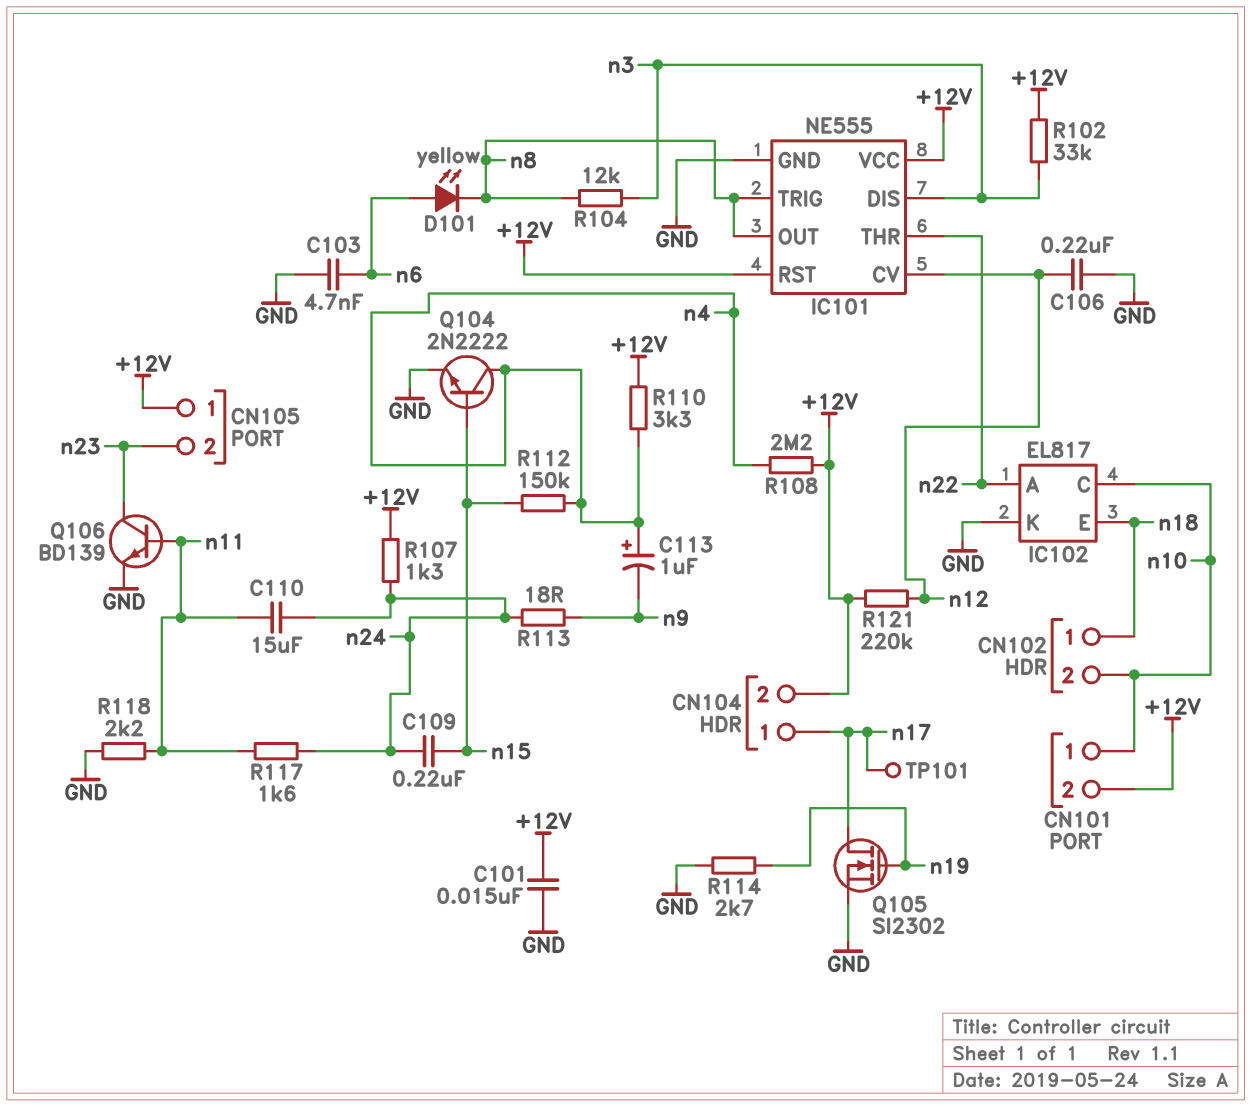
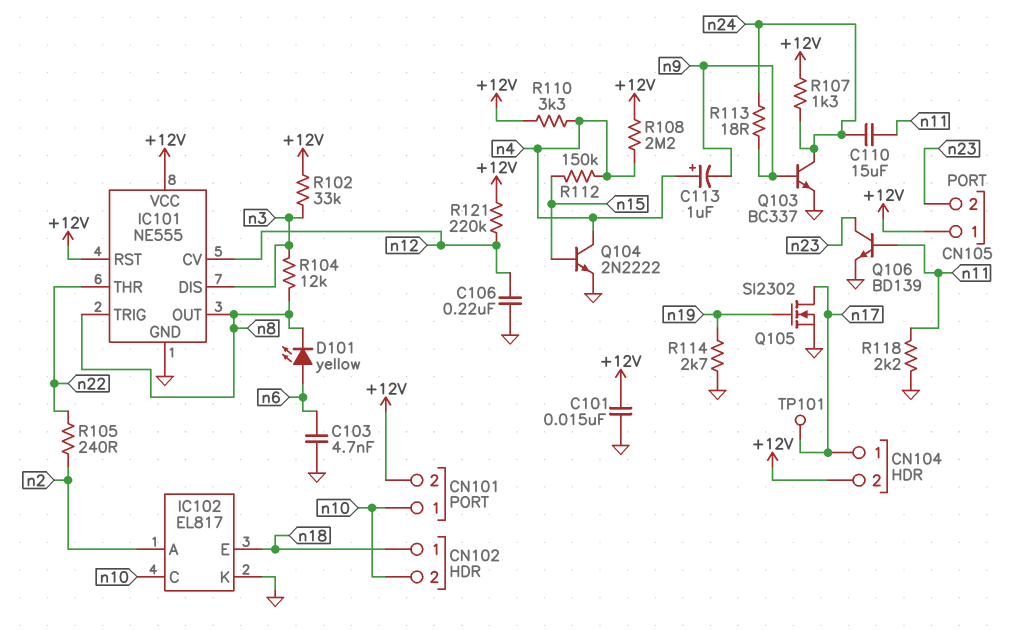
C109: 220nF (n15, n24) -> none
IC102 pin A: n22 -> n2
Q103: none -> NPN BC337 (B n9, C n24, E GND)
R105: none -> 240 (n2, n22)
R117: 1.6k (n11, n24) -> none

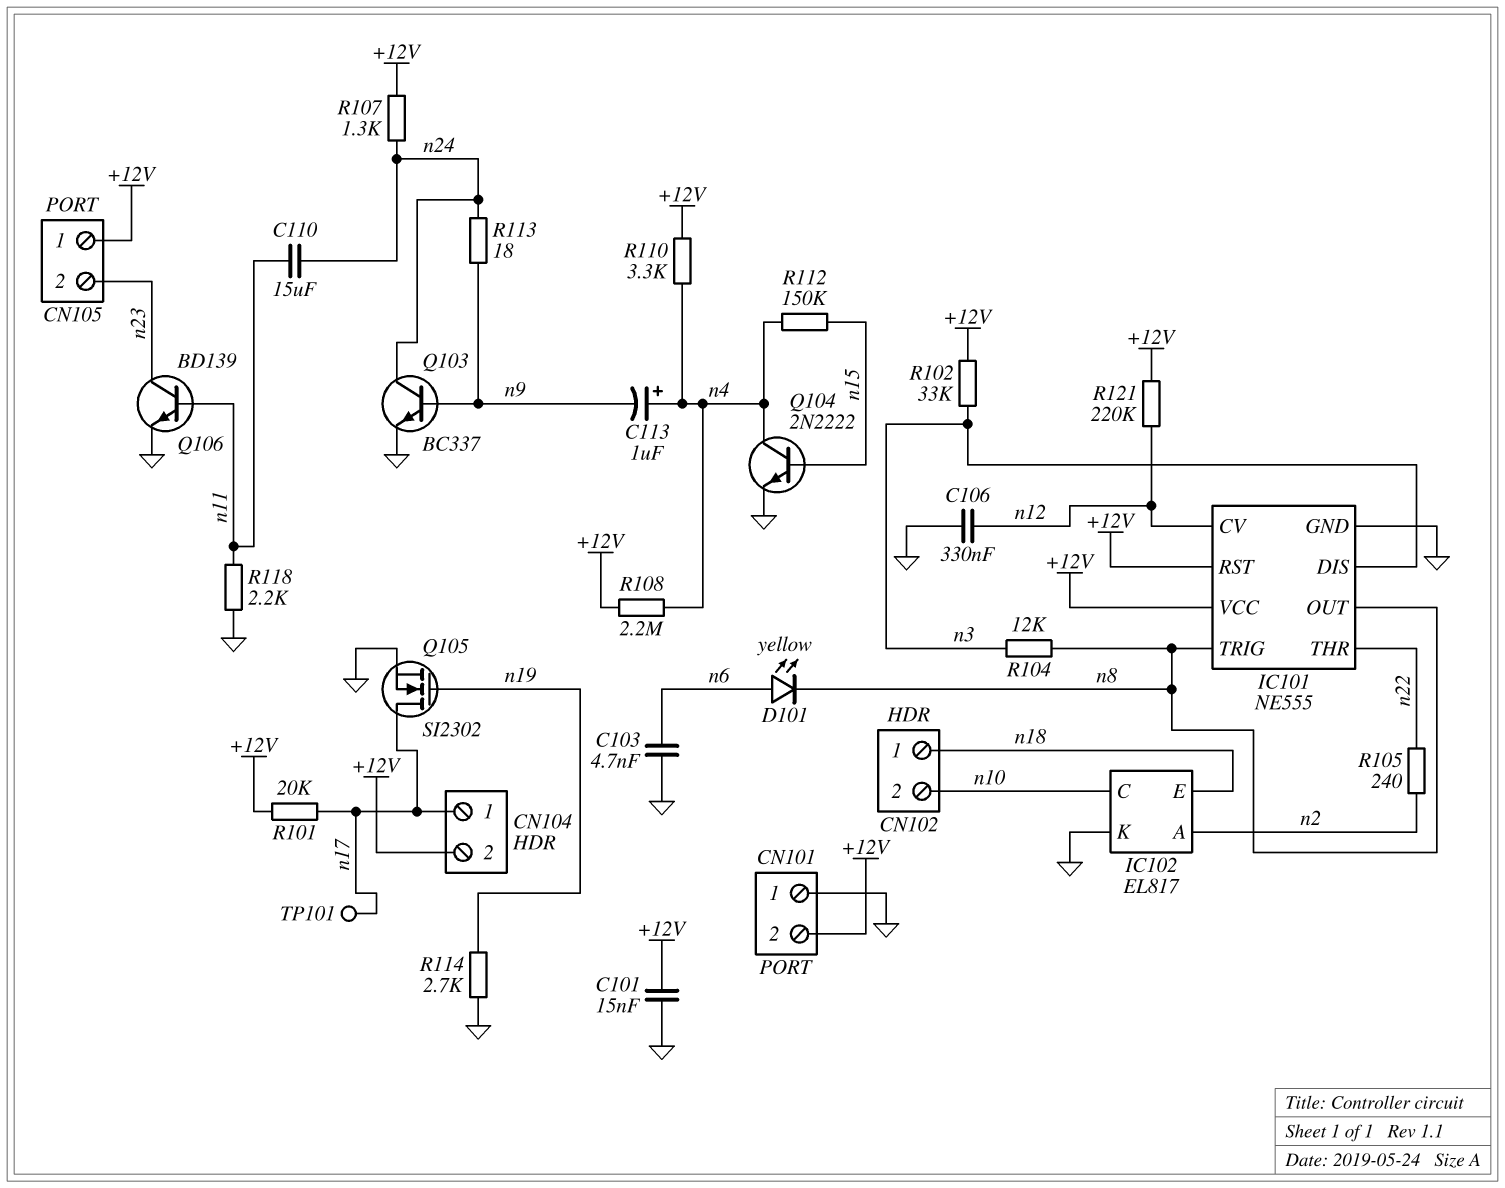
C106: 220nF (GND, n12) -> 330nF (GND, n12)
CN101 pin 1: n10 -> GND
R101: none -> 20k (+12V, n17)

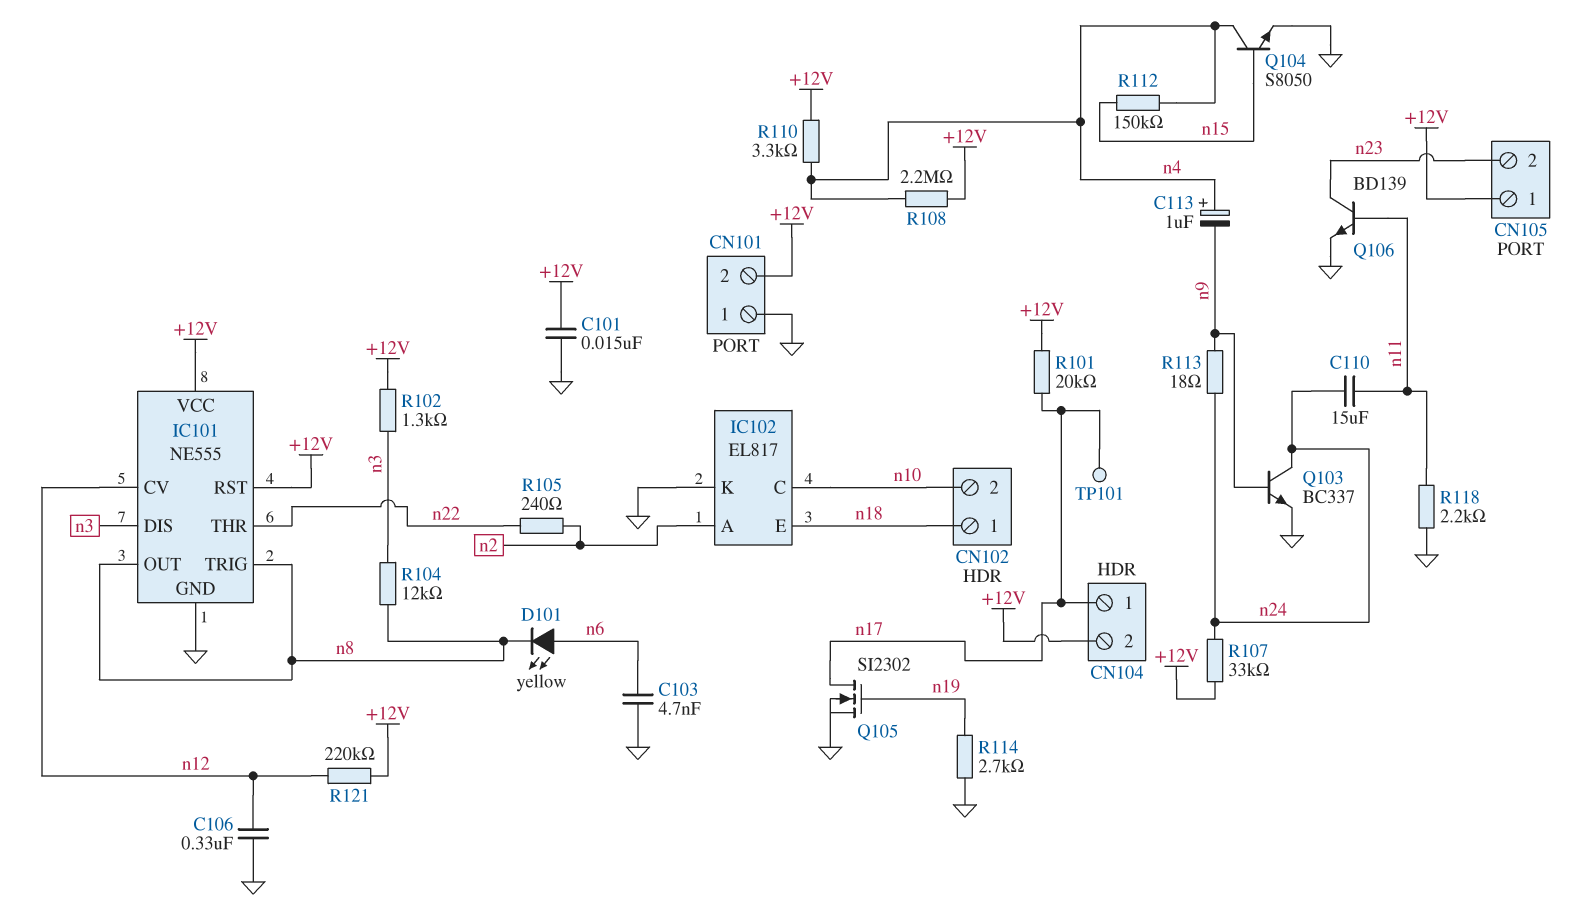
Q104: NPN 2N2222 (B n15, C n4, E GND) -> NPN S8050 (B n15, C n4, E GND)
R102: 33k (+12V, n3) -> 1.3k (+12V, n3)
R107: 1.3k (+12V, n24) -> 33k (+12V, n24)

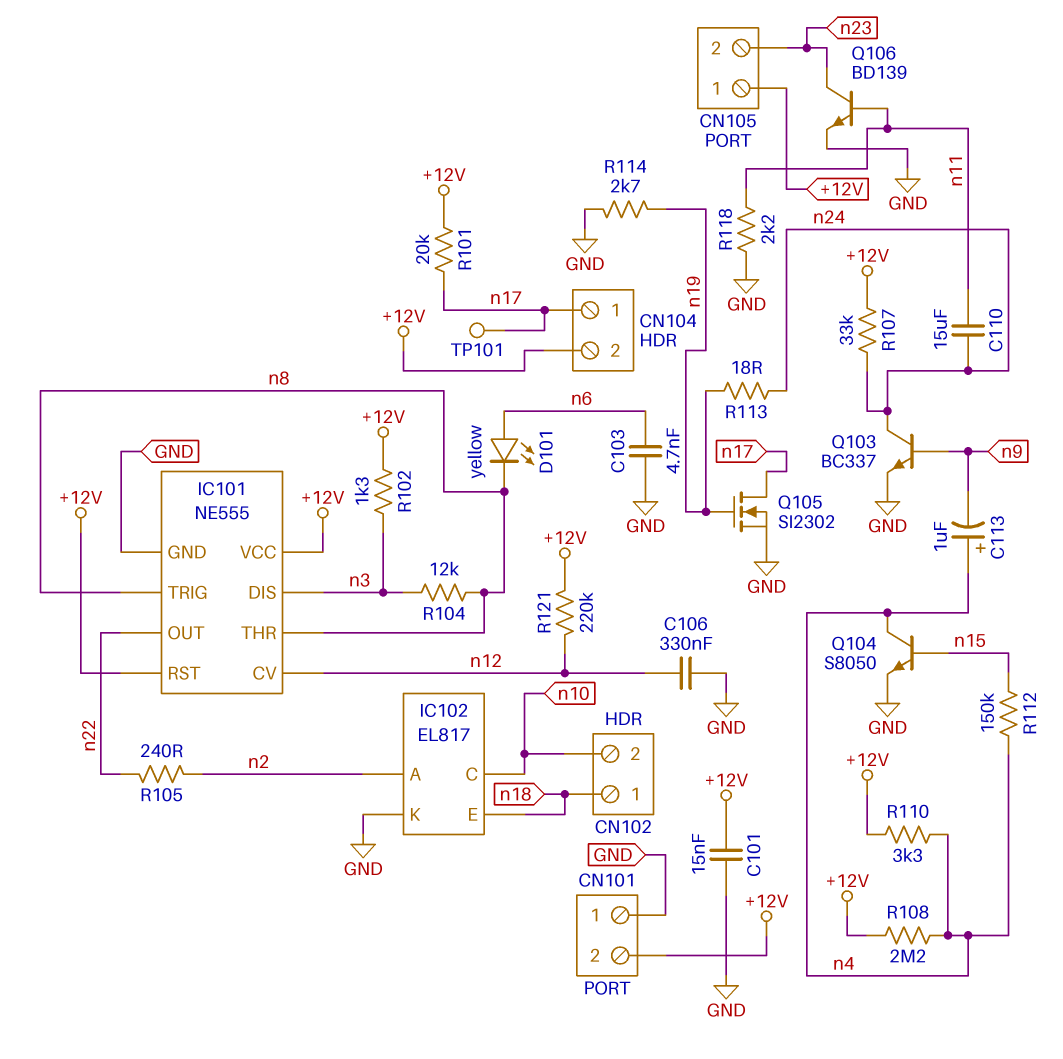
IC101 pin OUT: n8 -> n22
IC101 pin THR: n22 -> n8
R113: 18 (n9, n24) -> 18 (n19, n24)

